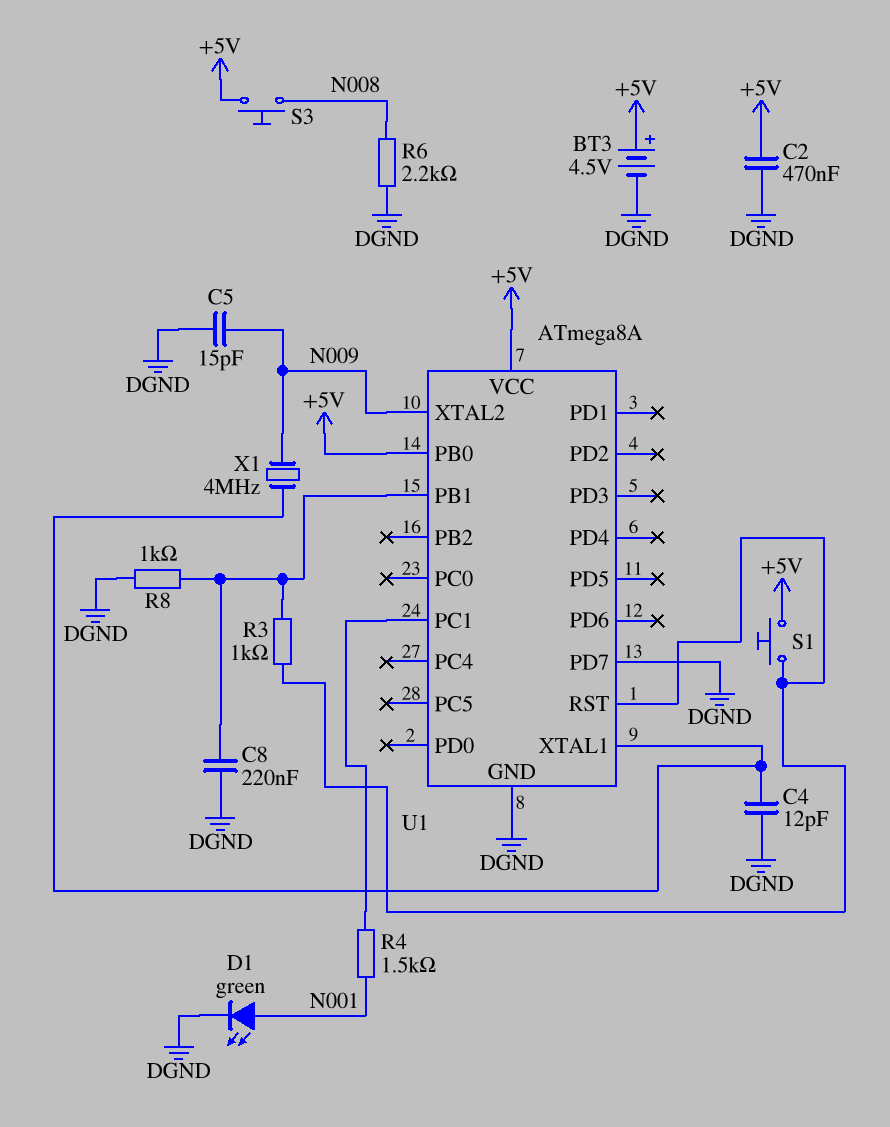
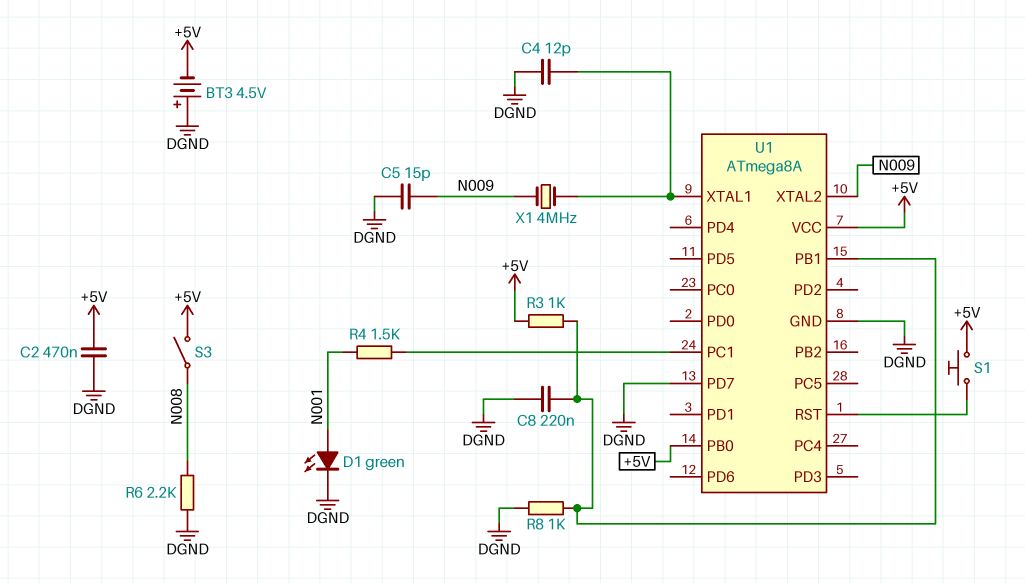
BT3: 4.5V (plus +5V, minus DGND) -> 4.5V (plus DGND, minus +5V)
R3: 1k (U1/PB1, U1/RST) -> 1k (+5V, U1/PB1)
S3: button (+5V, N008) -> switch (+5V, N008)

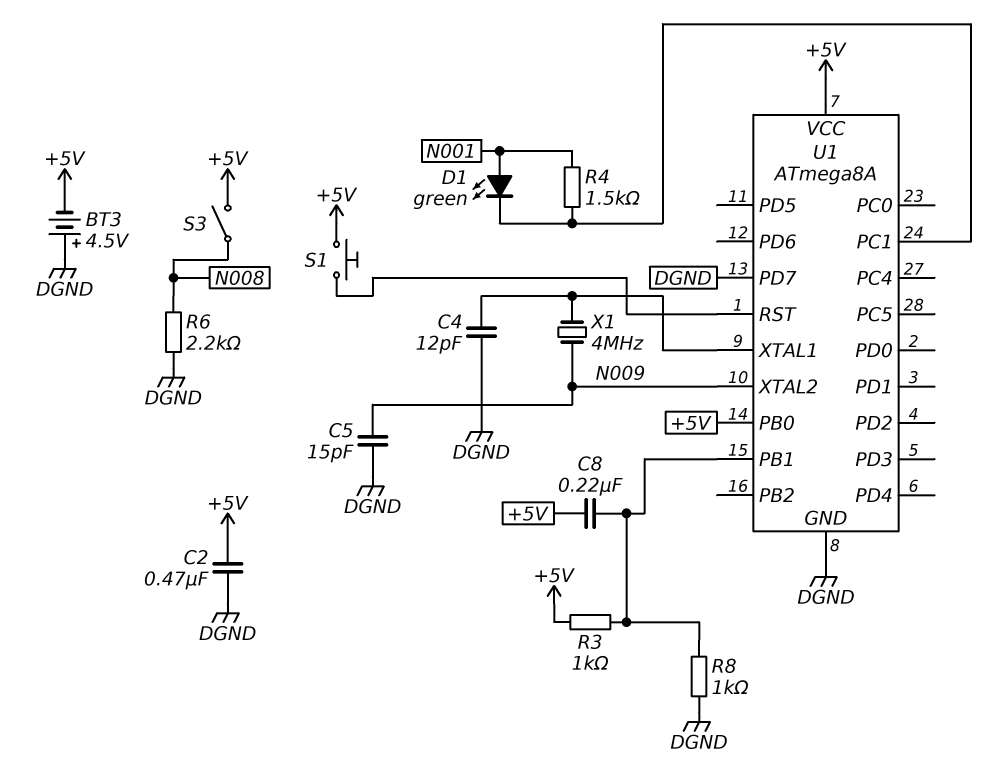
C8: 220nF (DGND, U1/PB1) -> 220nF (+5V, U1/PB1)
D1: LED green (A N001, K DGND) -> LED green (A N001, K U1/PC1)

